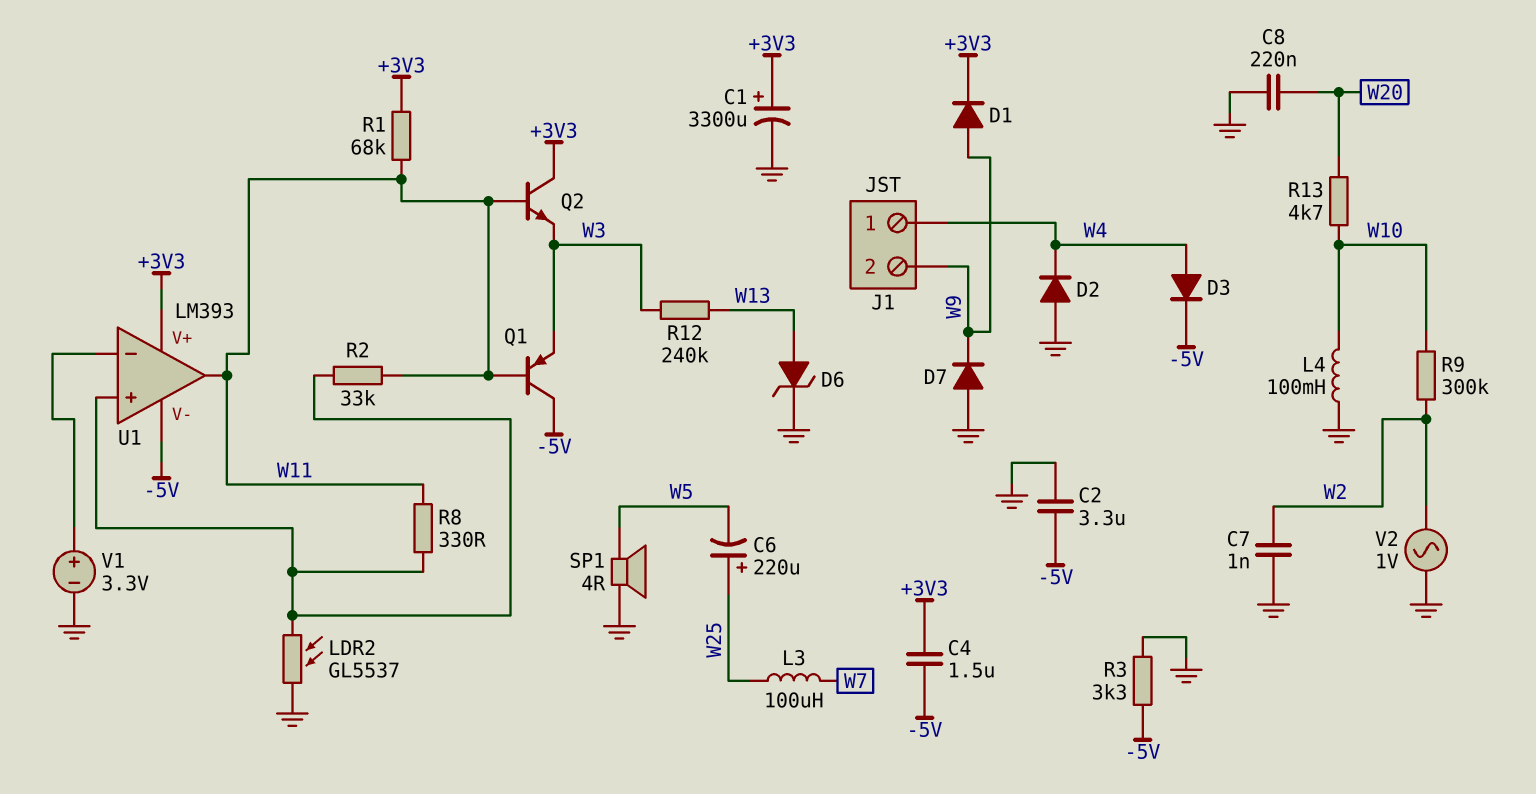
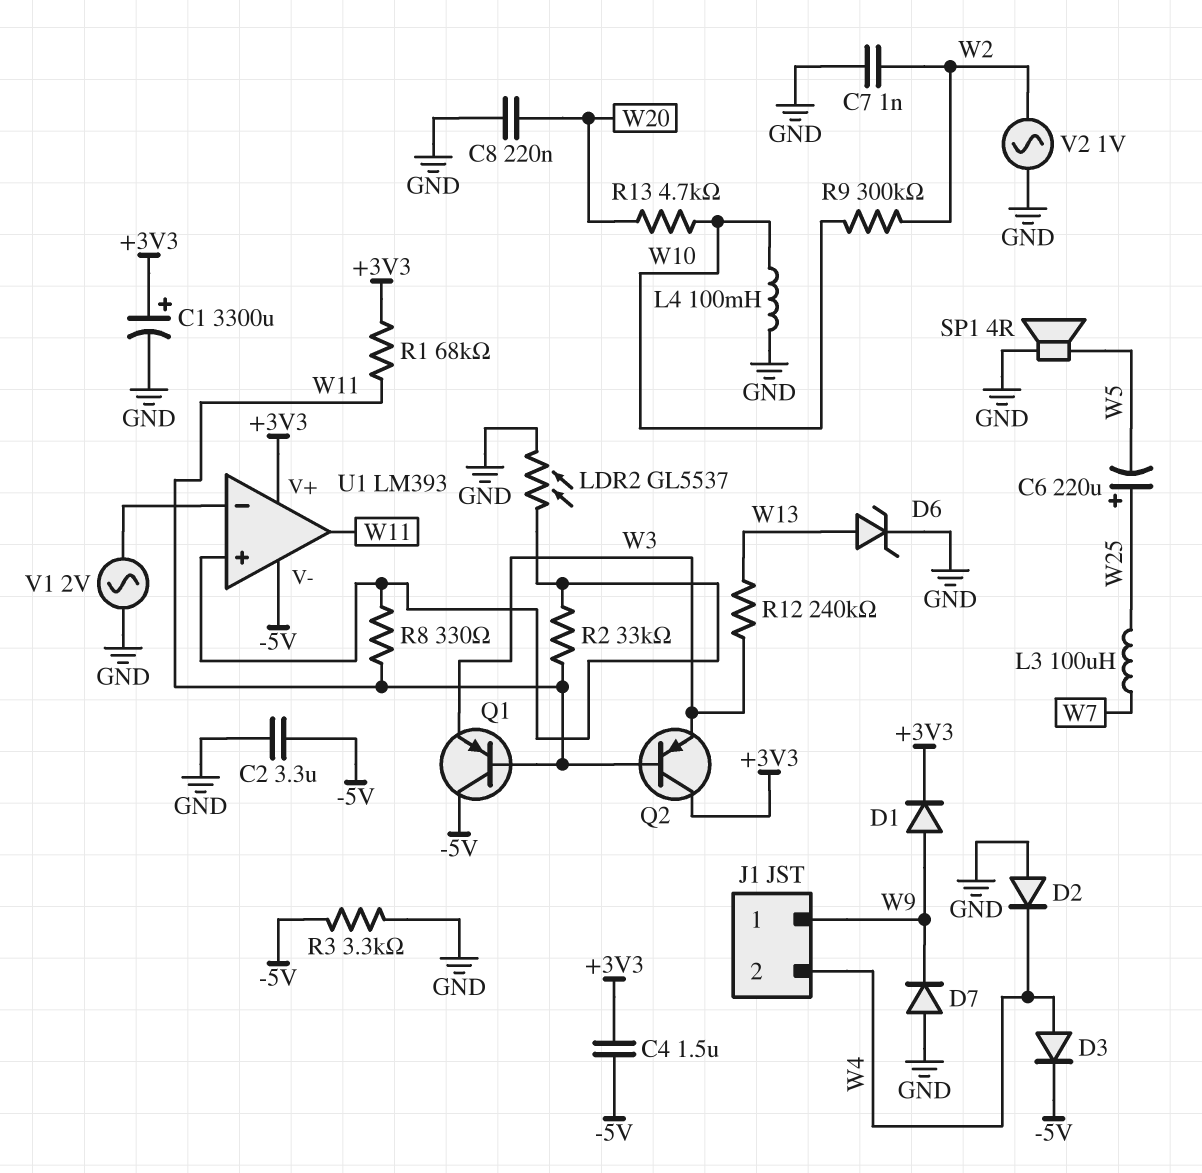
J1 pin 1: W4 -> W9
J1 pin 2: W9 -> W4
Q2: NPN (B W11, C +3V3, E W3) -> PNP (B W11, C +3V3, E W3)
V1: 3.3V (plus U1/in-, minus GND) -> AC 2V (GND, U1/in-)

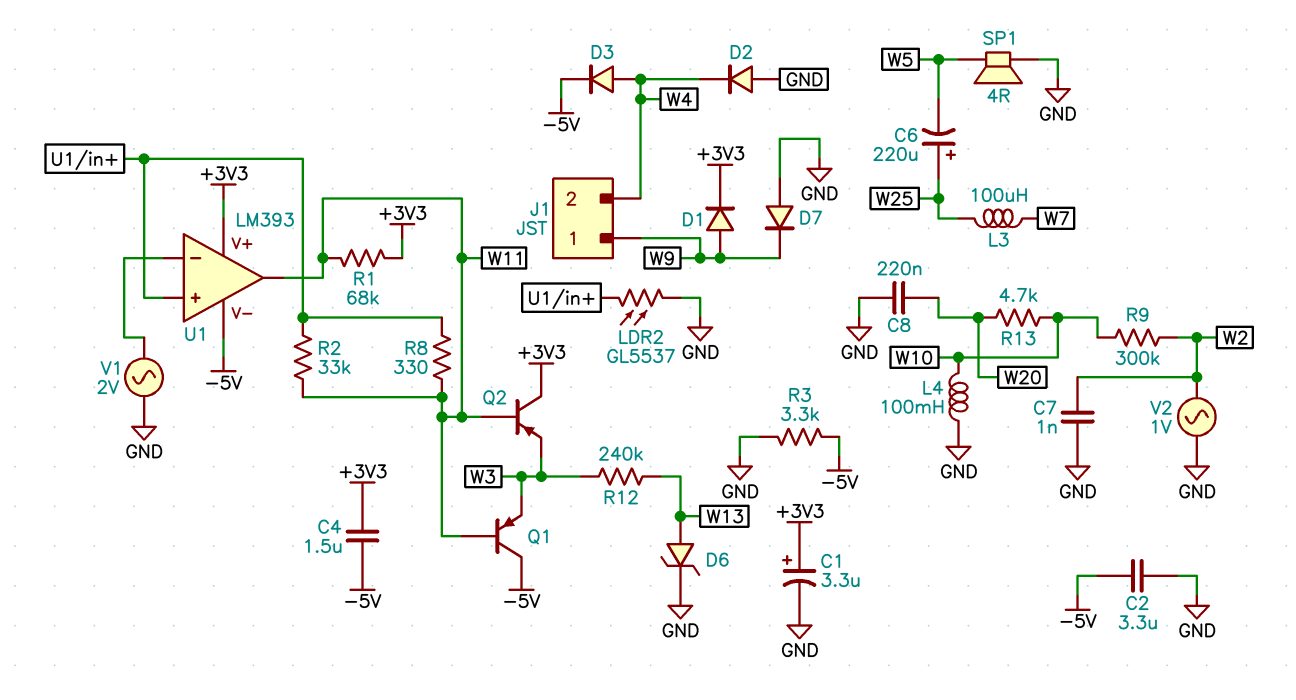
C1: 3300uF (plus +3V3, minus GND) -> 3.3uF (plus +3V3, minus GND)

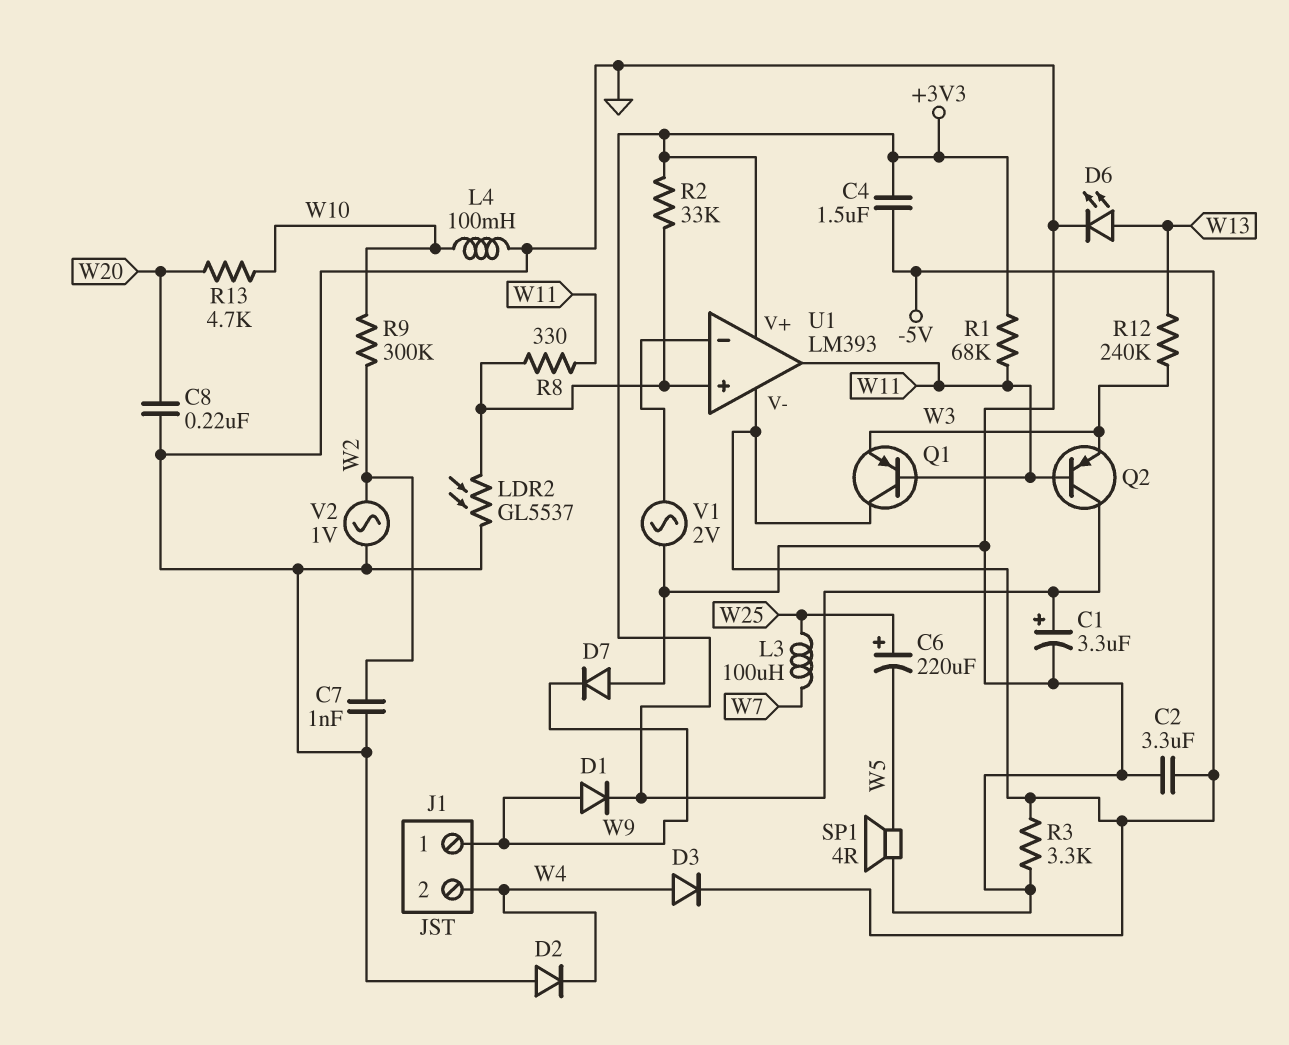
D6: zener (A W13, K GND) -> LED (A W13, K GND)
R2: 33k (U1/in+, W11) -> 33k (+3V3, U1/in+)

